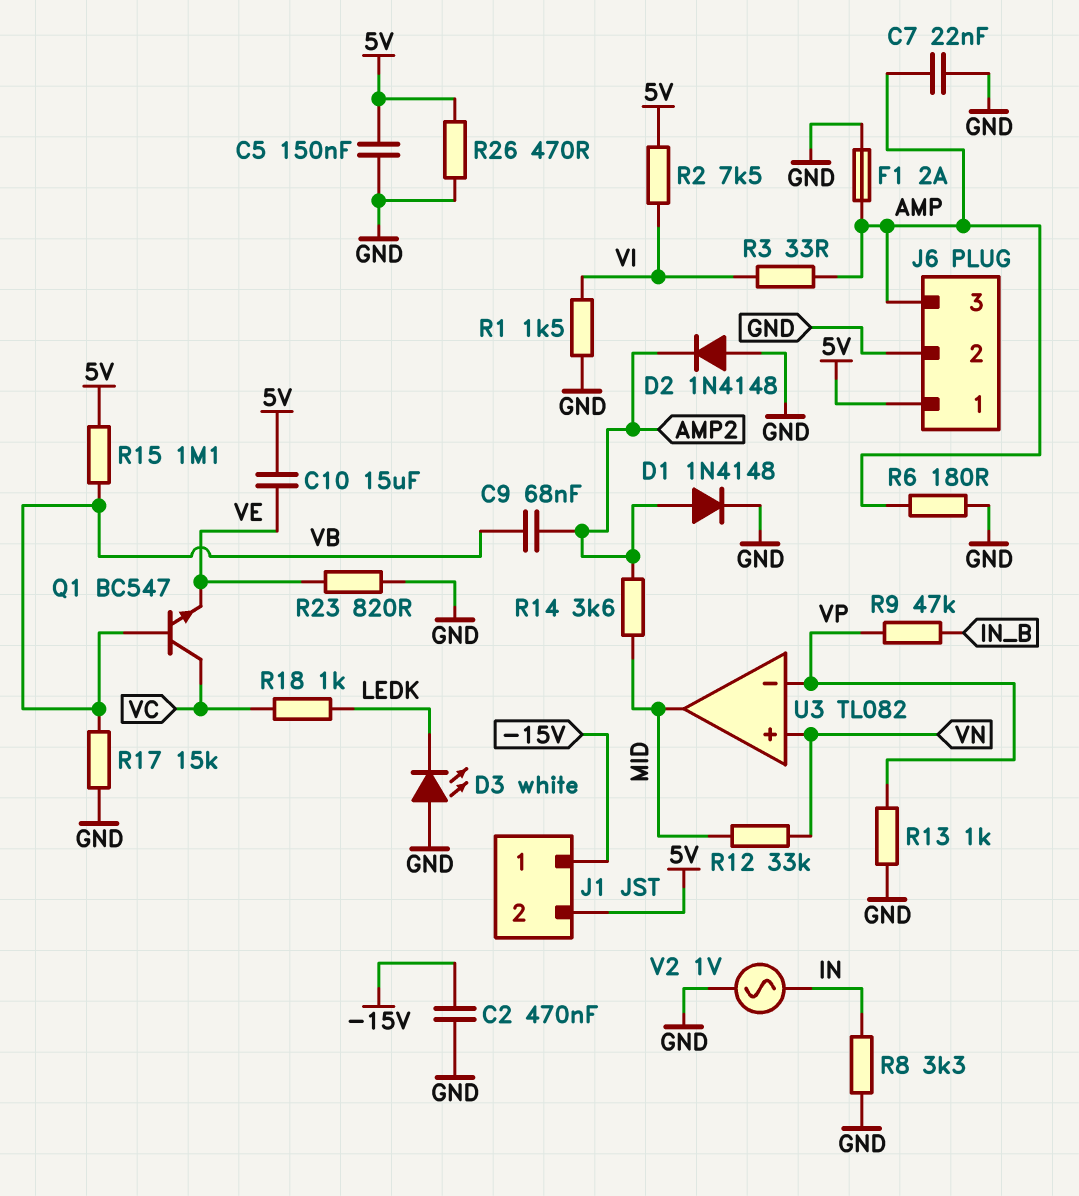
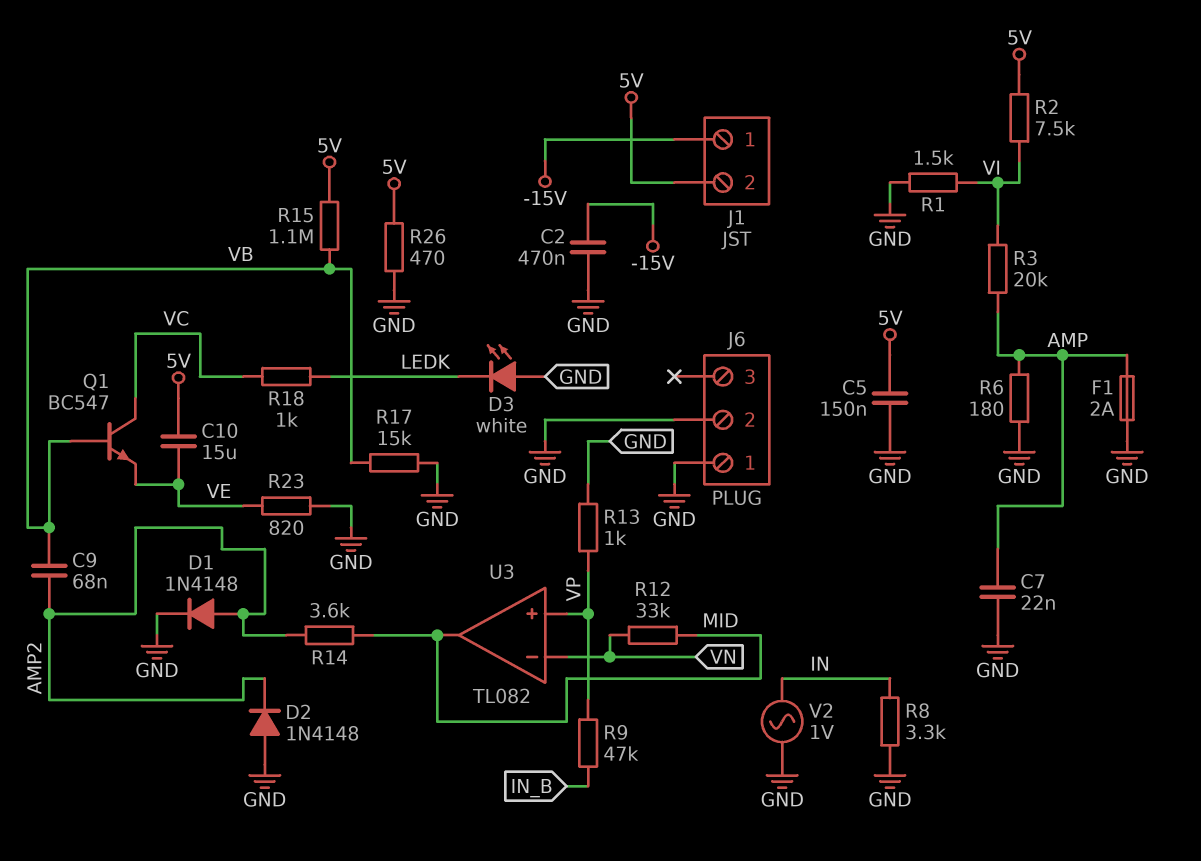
J6 pin 1: 5V -> GND
J6 pin 3: AMP -> none
R3: 33 (AMP, VI) -> 20k (AMP, VI)
U3 pin in+: VN -> VP
U3 pin in-: VP -> VN

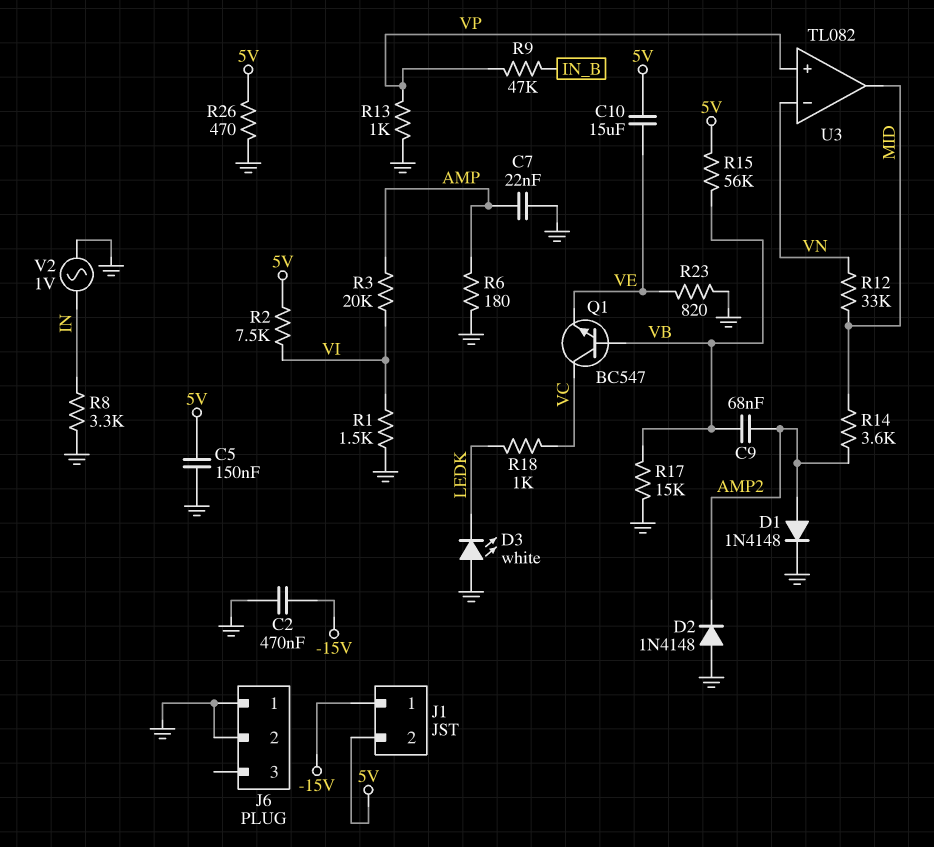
F1: 2A (AMP, GND) -> none
R15: 1.1M (5V, VB) -> 56k (5V, VB)

